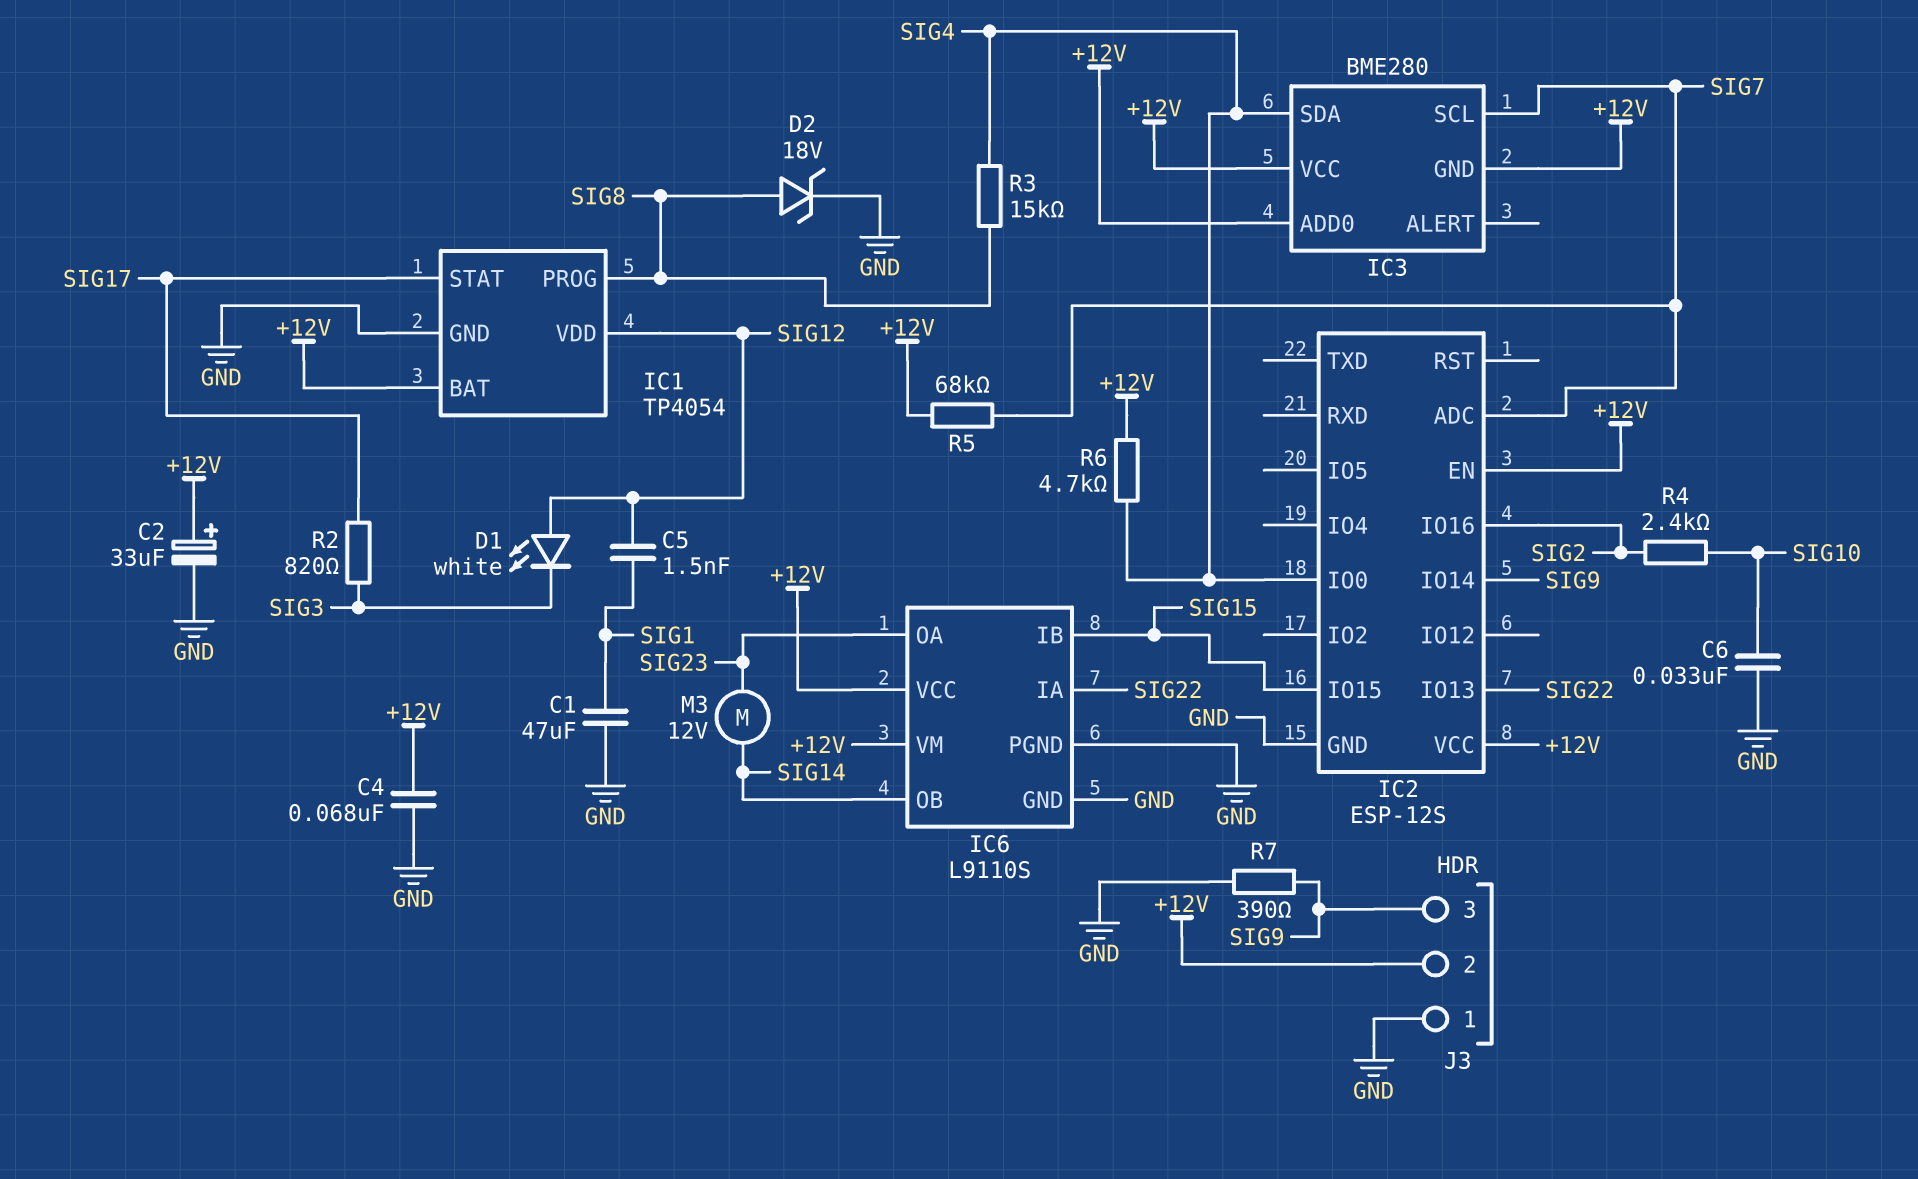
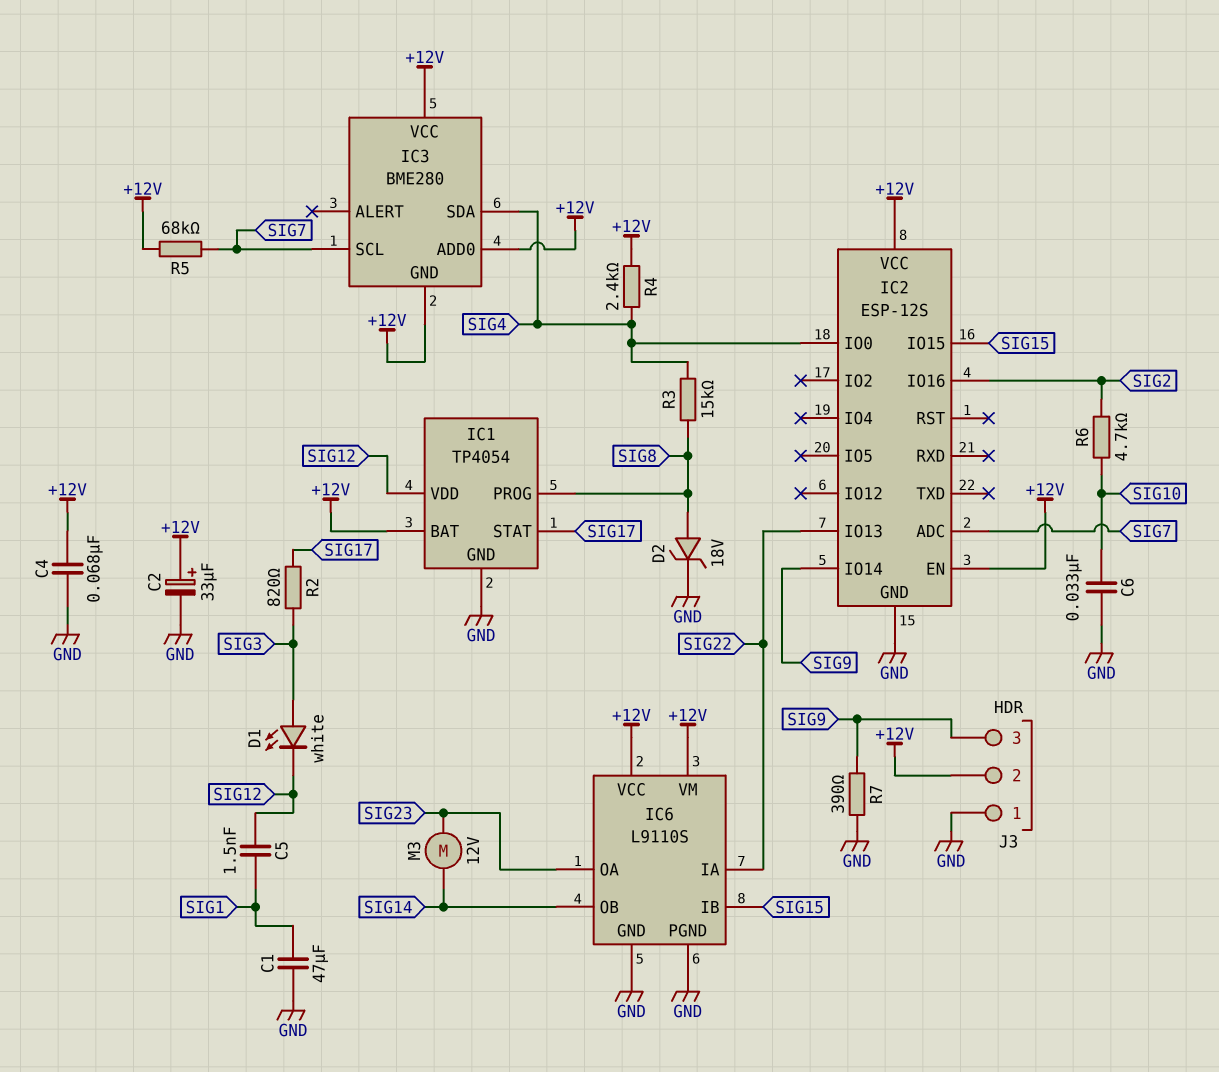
D1: LED white (A SIG12, K SIG3) -> LED white (A SIG3, K SIG12)
R4: 2.4k (SIG2, SIG10) -> 2.4k (+12V, SIG4)
R6: 4.7k (+12V, SIG4) -> 4.7k (SIG2, SIG10)

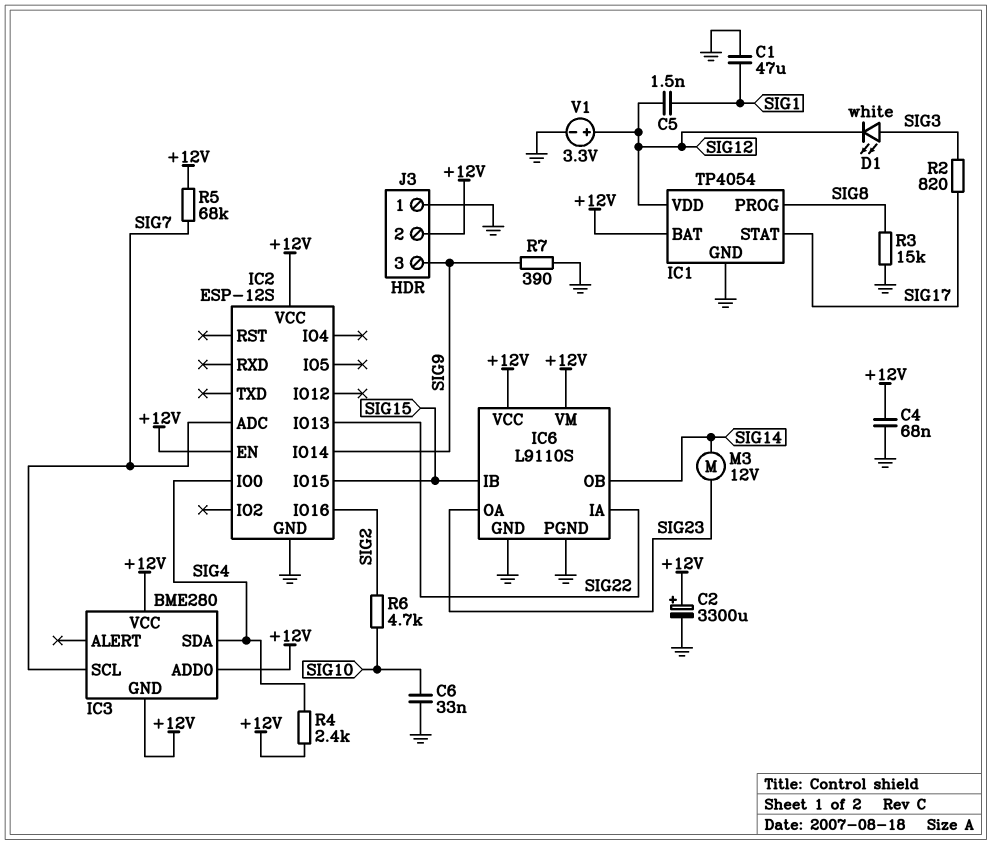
C2: 33uF (plus +12V, minus GND) -> 3300uF (plus +12V, minus GND)
D2: zener 18V (A SIG8, K GND) -> none
R3: 15k (SIG4, SIG8) -> 15k (GND, SIG8)
V1: none -> 3.3V (plus SIG12, minus GND)

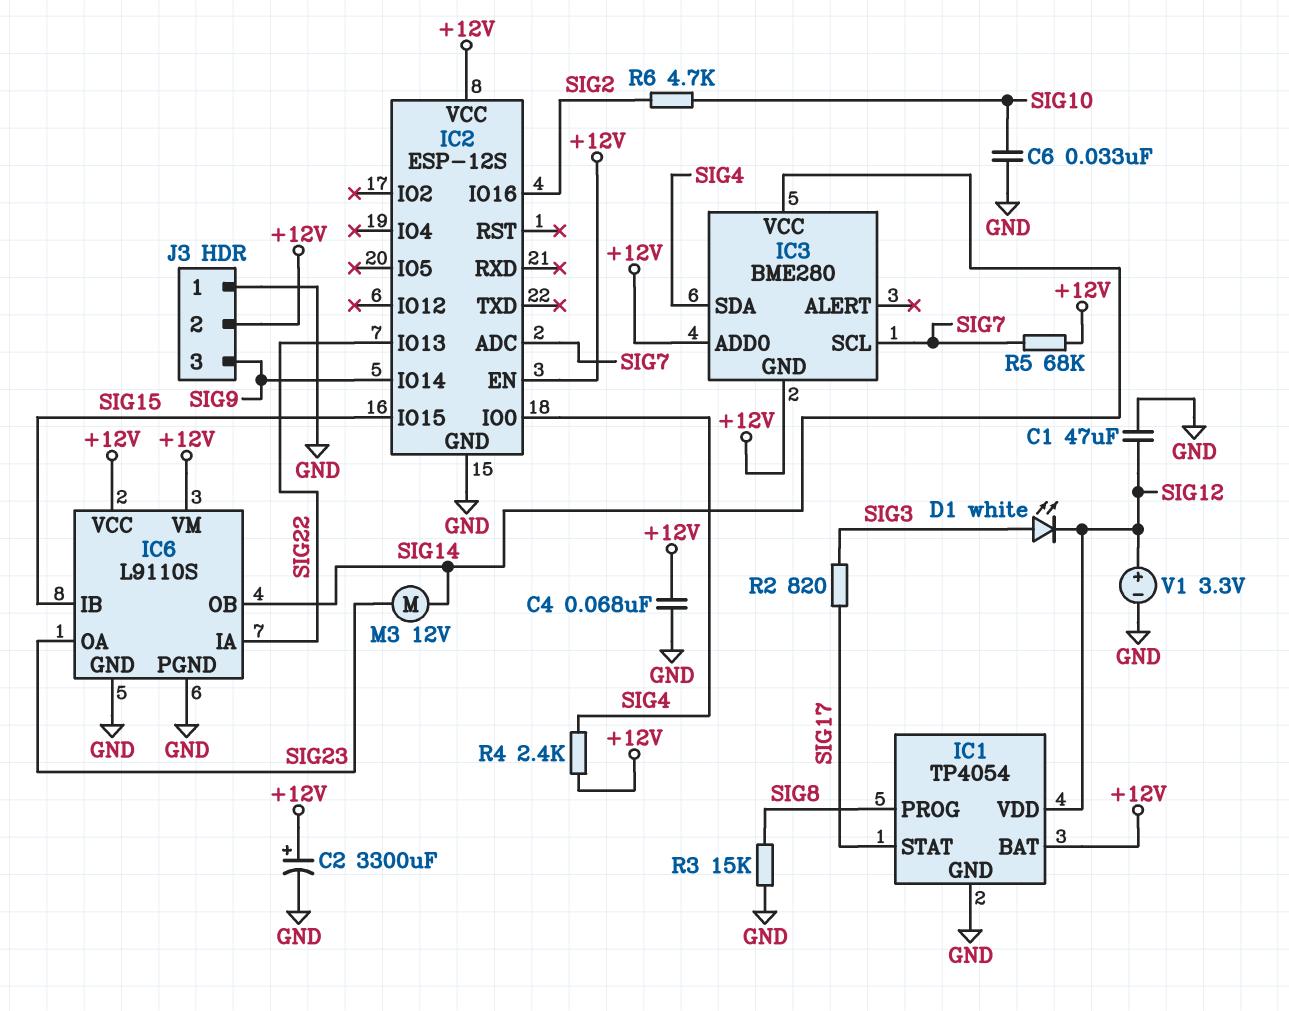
C1: 47uF (GND, SIG1) -> 47uF (GND, SIG12)
C5: 1.5nF (SIG1, SIG12) -> none
IC3 pin VCC: +12V -> SIG14
R7: 390 (GND, SIG9) -> none

